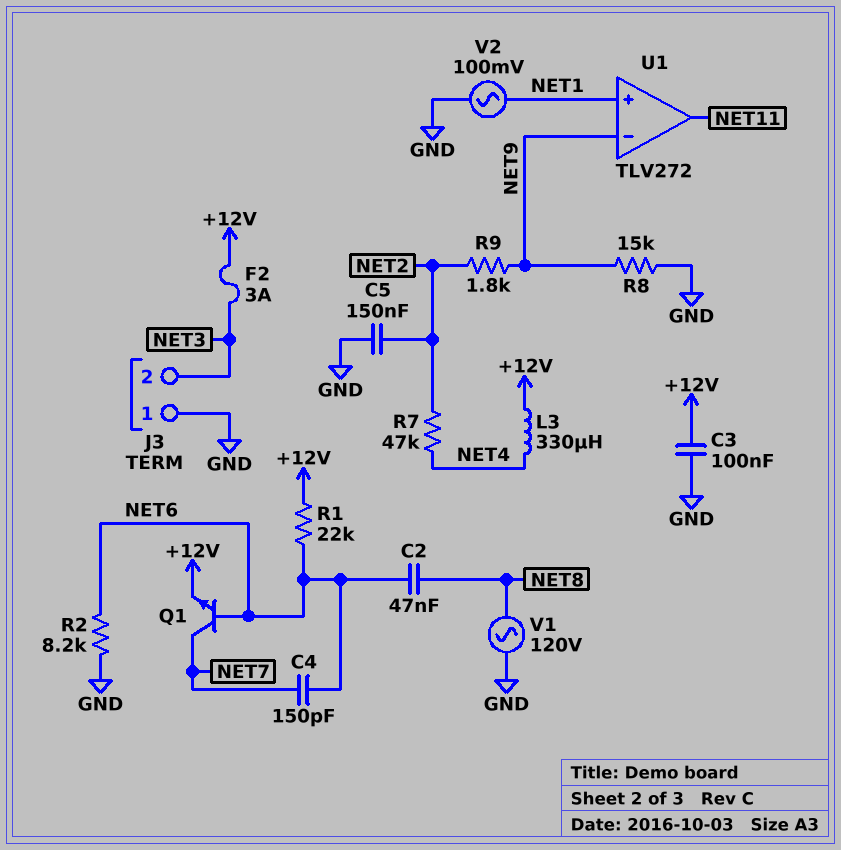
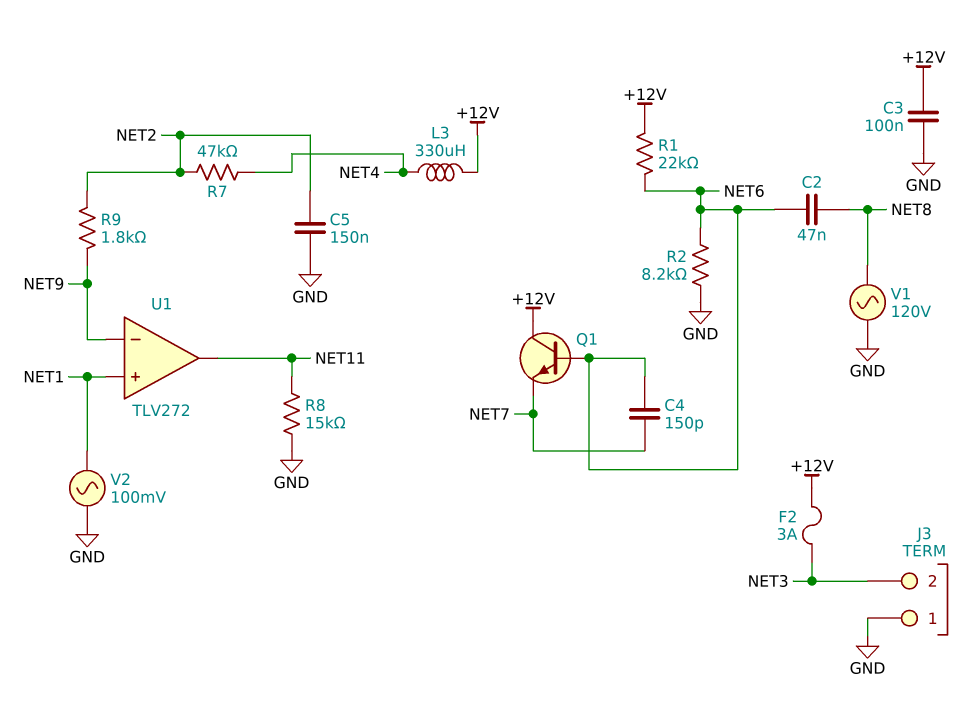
Q1: NPN (B NET6, C NET7, E +12V) -> NPN (B NET6, C +12V, E NET7)
R8: 15k (GND, NET9) -> 15k (GND, NET11)

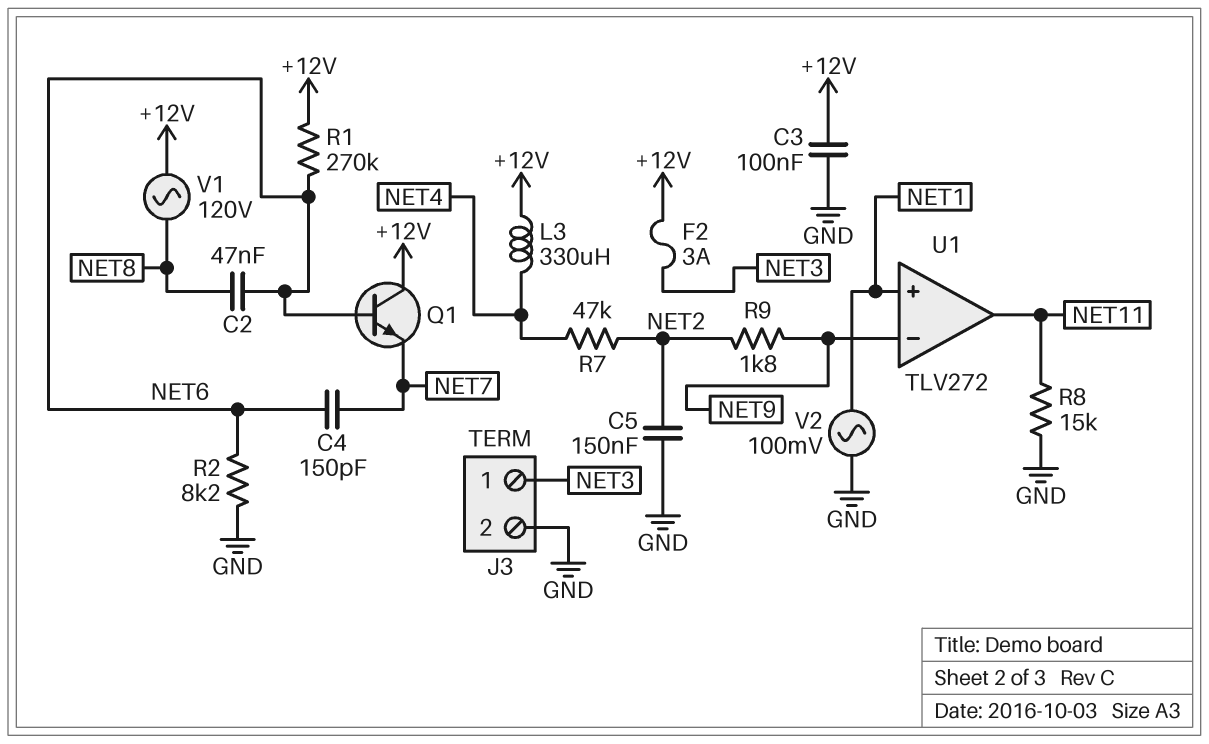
J3 pin 1: GND -> NET3
J3 pin 2: NET3 -> GND
R1: 22k (+12V, NET6) -> 270k (+12V, NET6)
V1: AC 120V (GND, NET8) -> AC 120V (+12V, NET8)

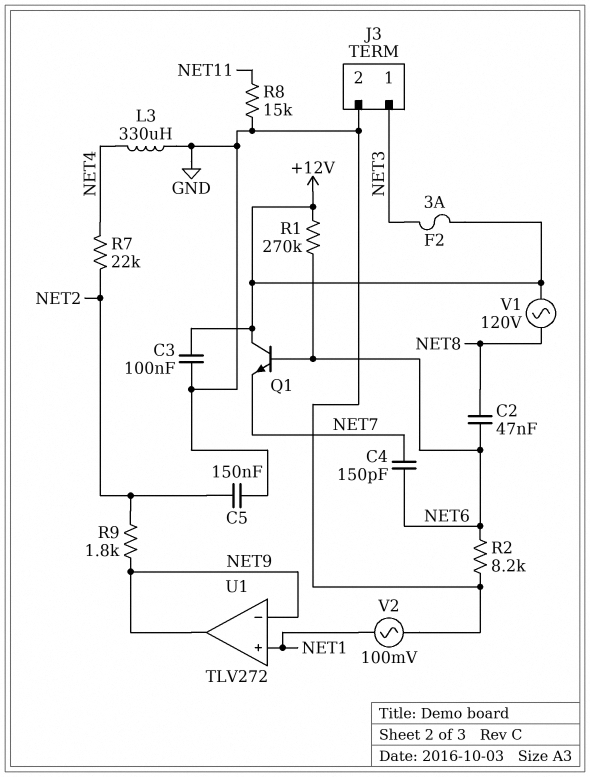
L3: 330uH (+12V, NET4) -> 330uH (GND, NET4)
R7: 47k (NET2, NET4) -> 22k (NET2, NET4)
U1 pin out: NET11 -> NET9

